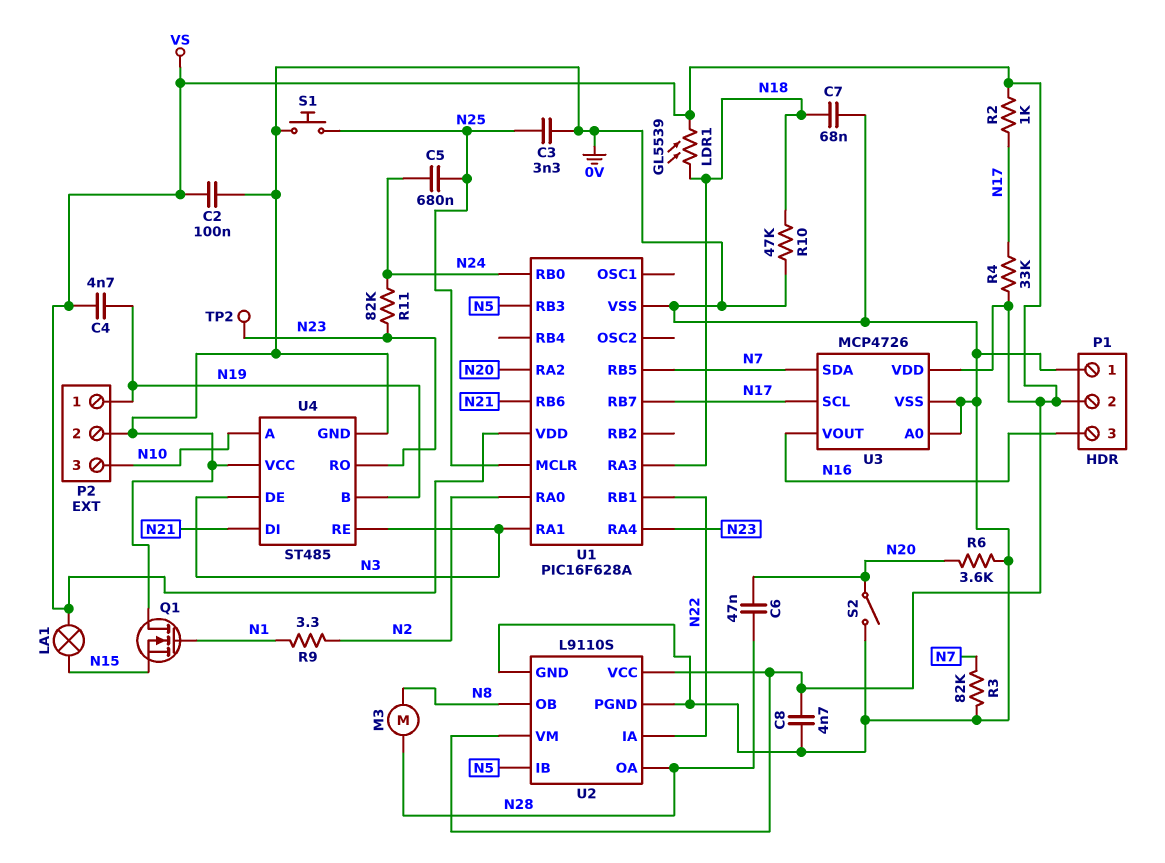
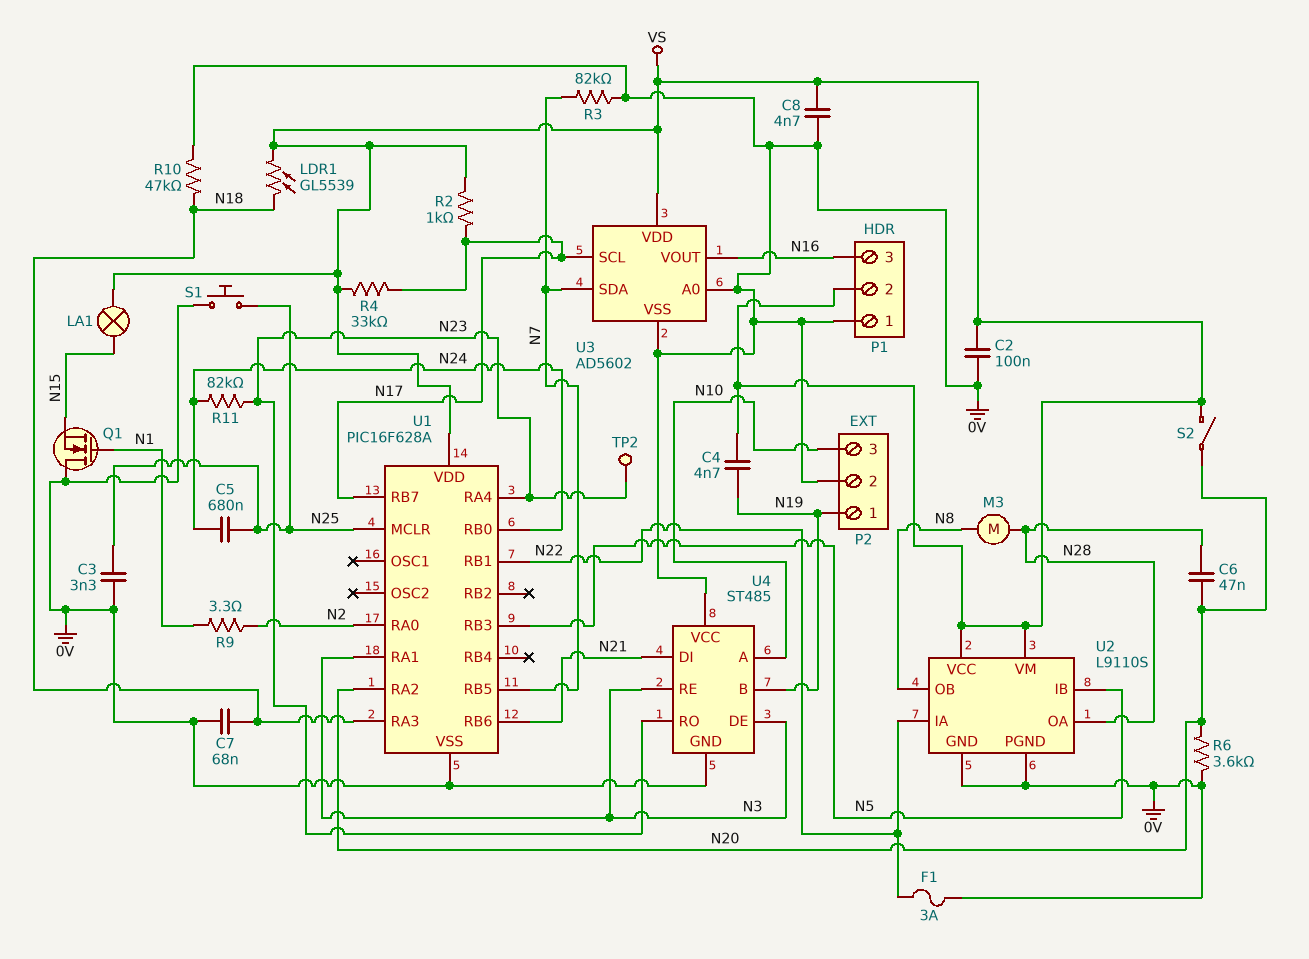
F1: none -> 3A (0V, N22)
S2: switch (0V, N20) -> switch (N20, VS)
U3: MCP4726 -> AD5602

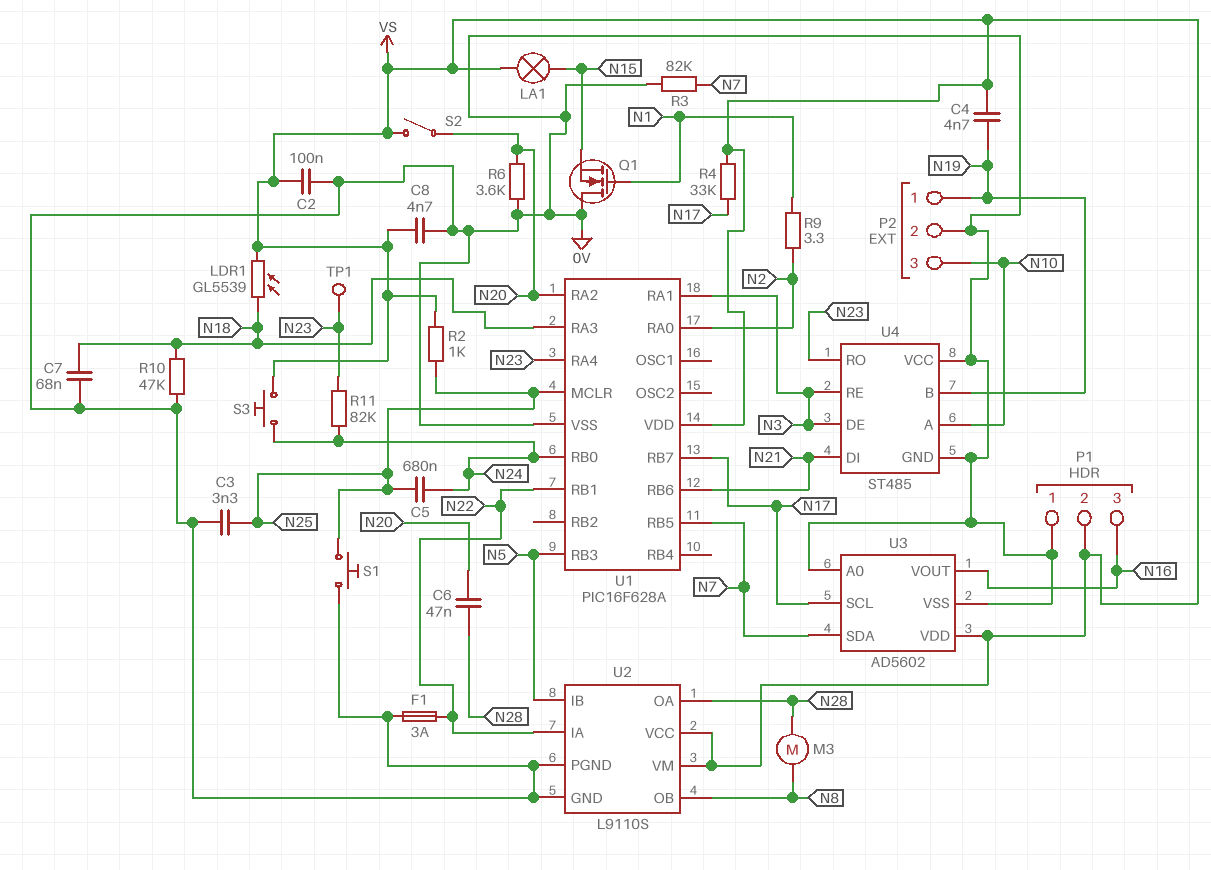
R2: 1k (N17, VS) -> 1k (N25, VS)
S3: none -> button (N24, VS)
TP1: none -> test point (N23)
TP2: test point (N23) -> none

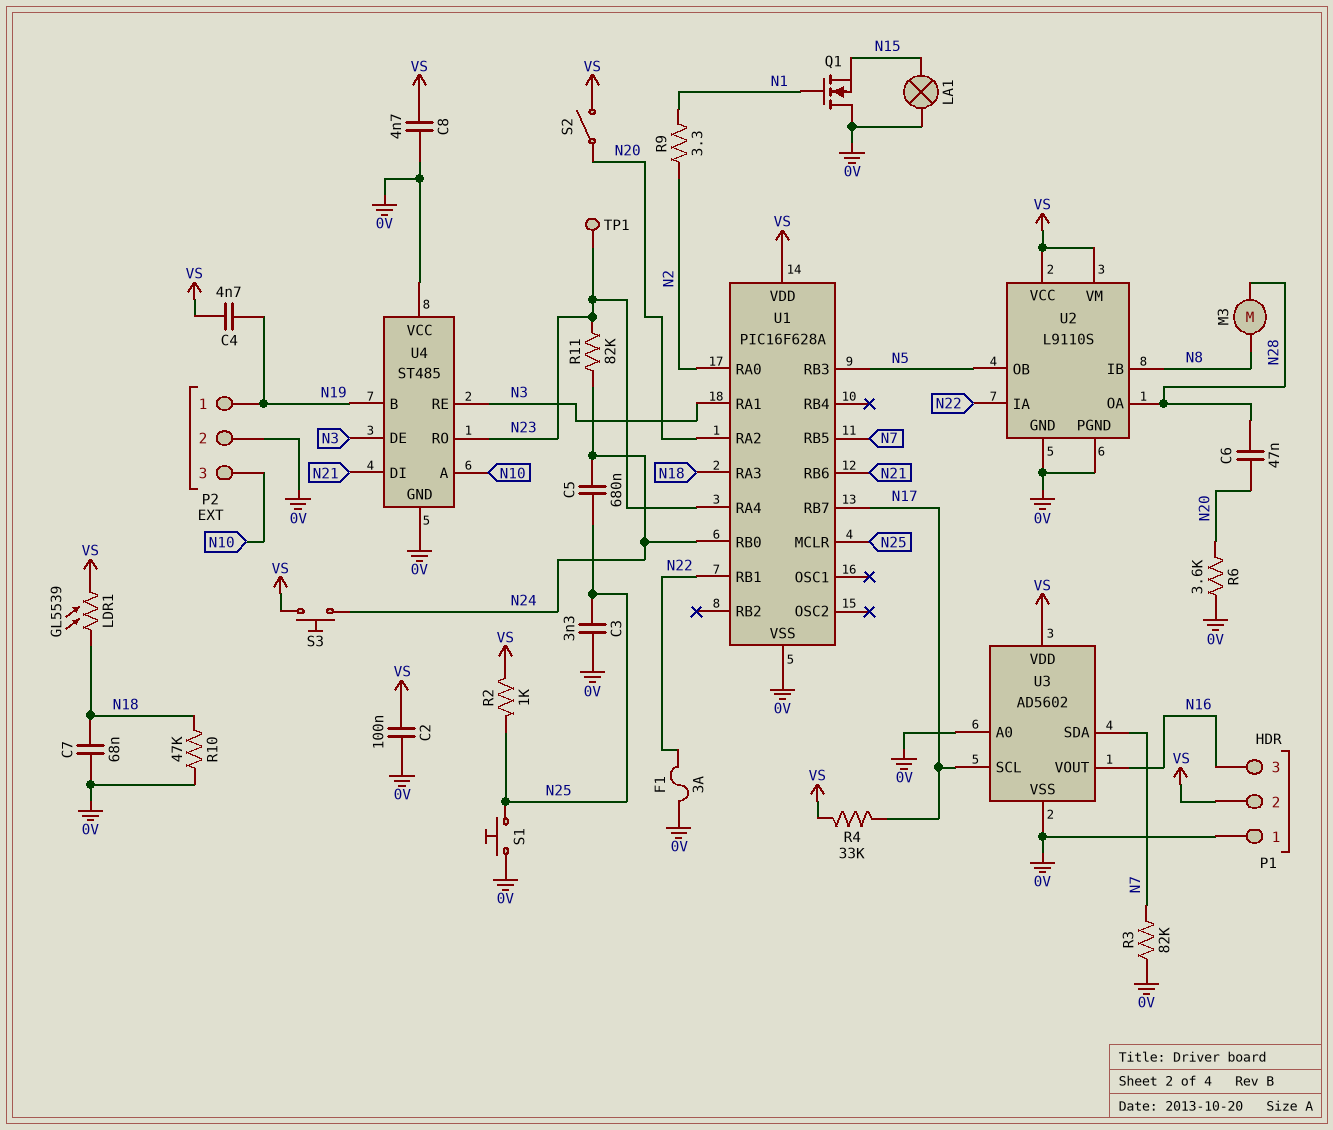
LA1: lamp (N15, VS) -> lamp (0V, N15)
U2 pin IB: N5 -> N8
U2 pin OB: N8 -> N5

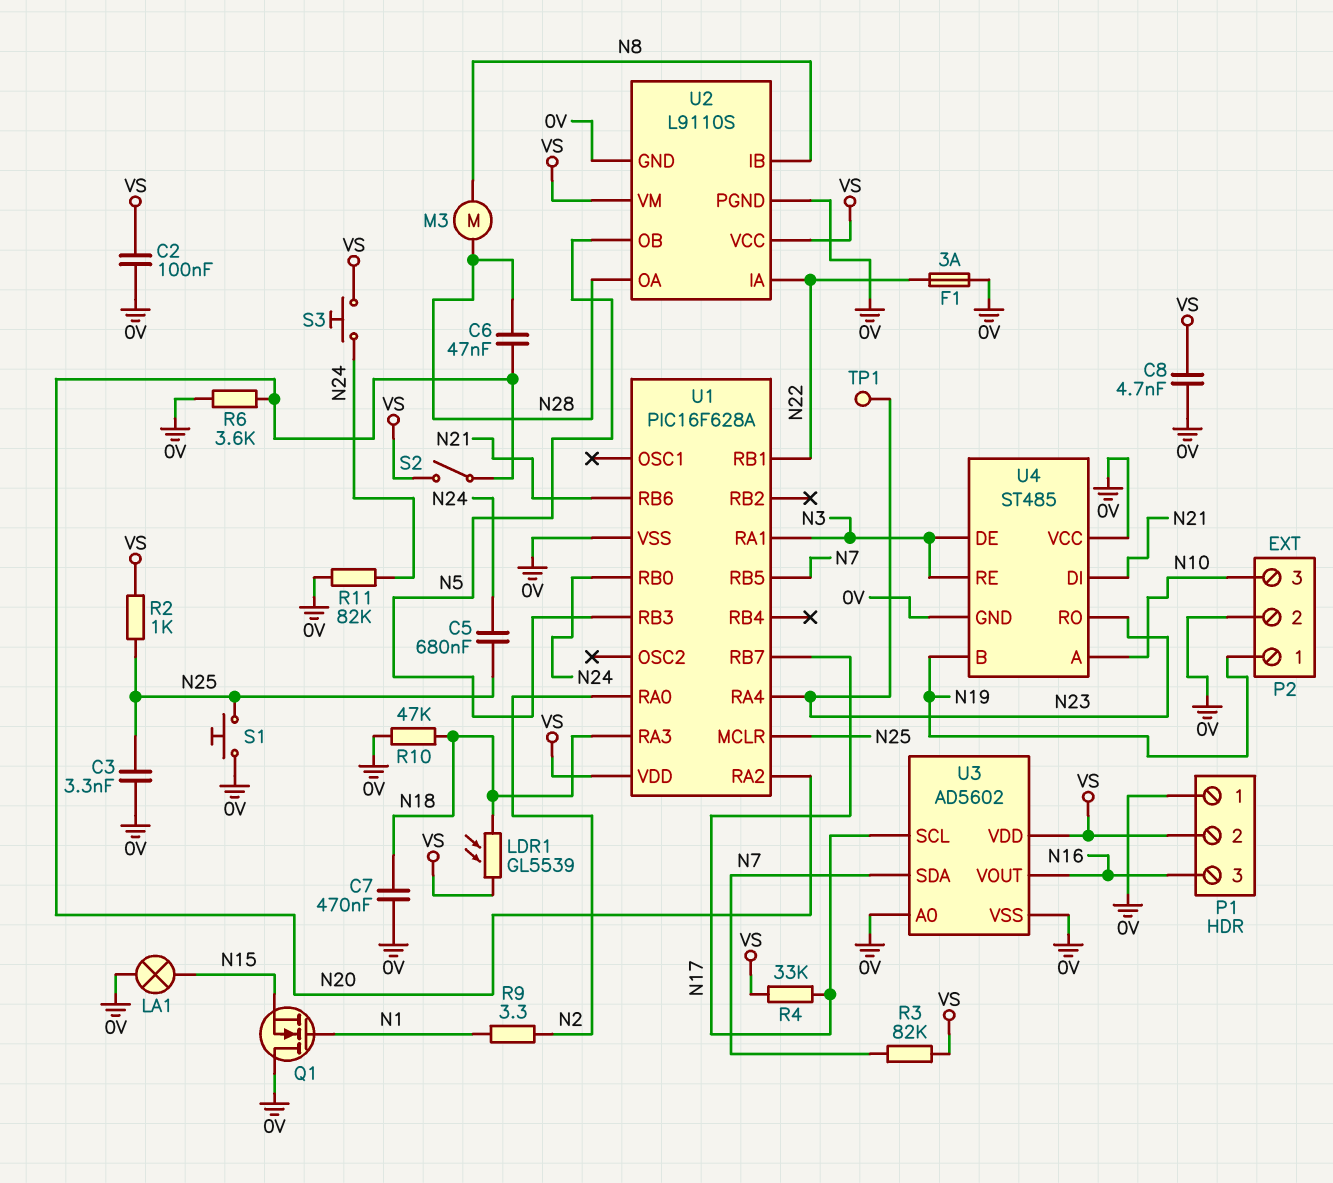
C4: 4.7nF (N19, VS) -> none
C7: 68nF (0V, N18) -> 470nF (0V, N18)
R3: 82k (0V, N7) -> 82k (N7, VS)
R11: 82k (N23, N24) -> 82k (0V, N24)

